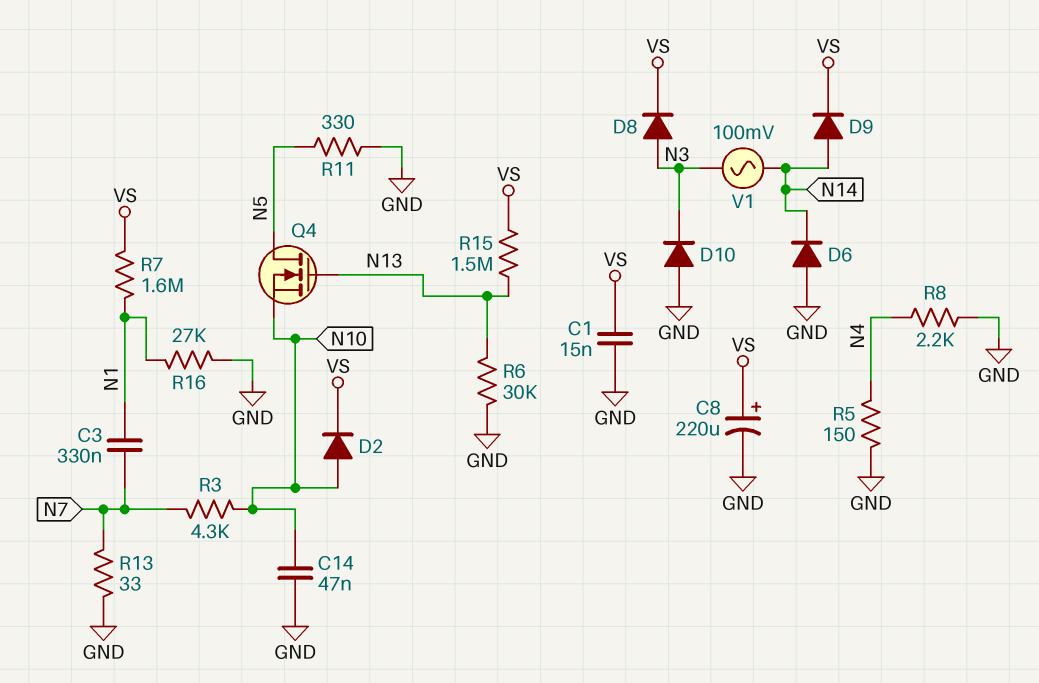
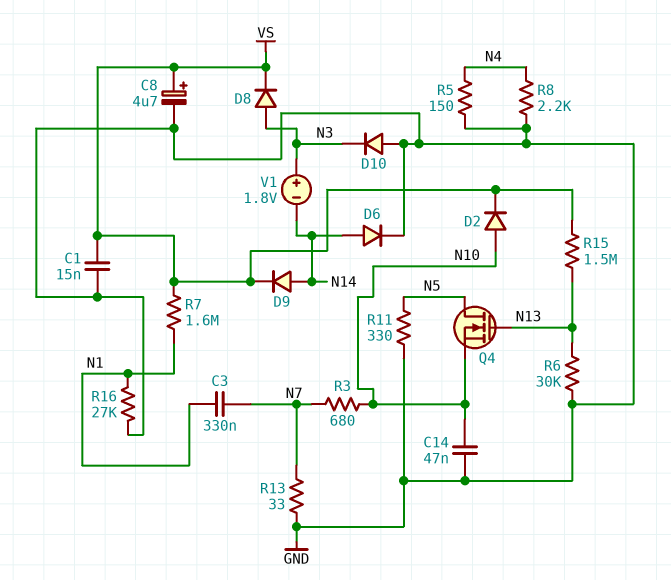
C8: 220uF (plus VS, minus GND) -> 4.7uF (plus VS, minus GND)
D6: diode (A GND, K N14) -> diode (A N14, K GND)
R3: 4.3k (N7, N10) -> 680 (N7, N10)
V1: AC 100mV (N3, N14) -> 1.8V (plus N3, minus N14)

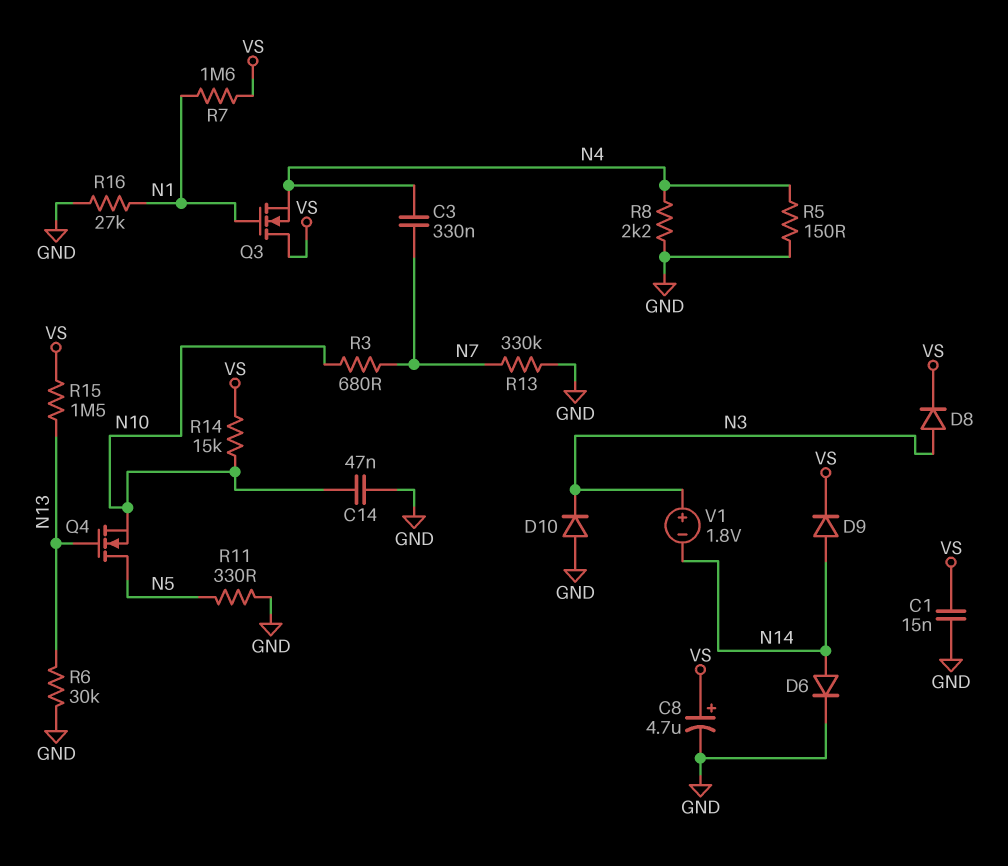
C3: 330nF (N1, N7) -> 330nF (N4, N7)
D2: diode (A N10, K VS) -> none
Q3: none -> NMOS (G N1, D VS, S N4)
R13: 33 (GND, N7) -> 330k (GND, N7)
R14: none -> 15k (N10, VS)

